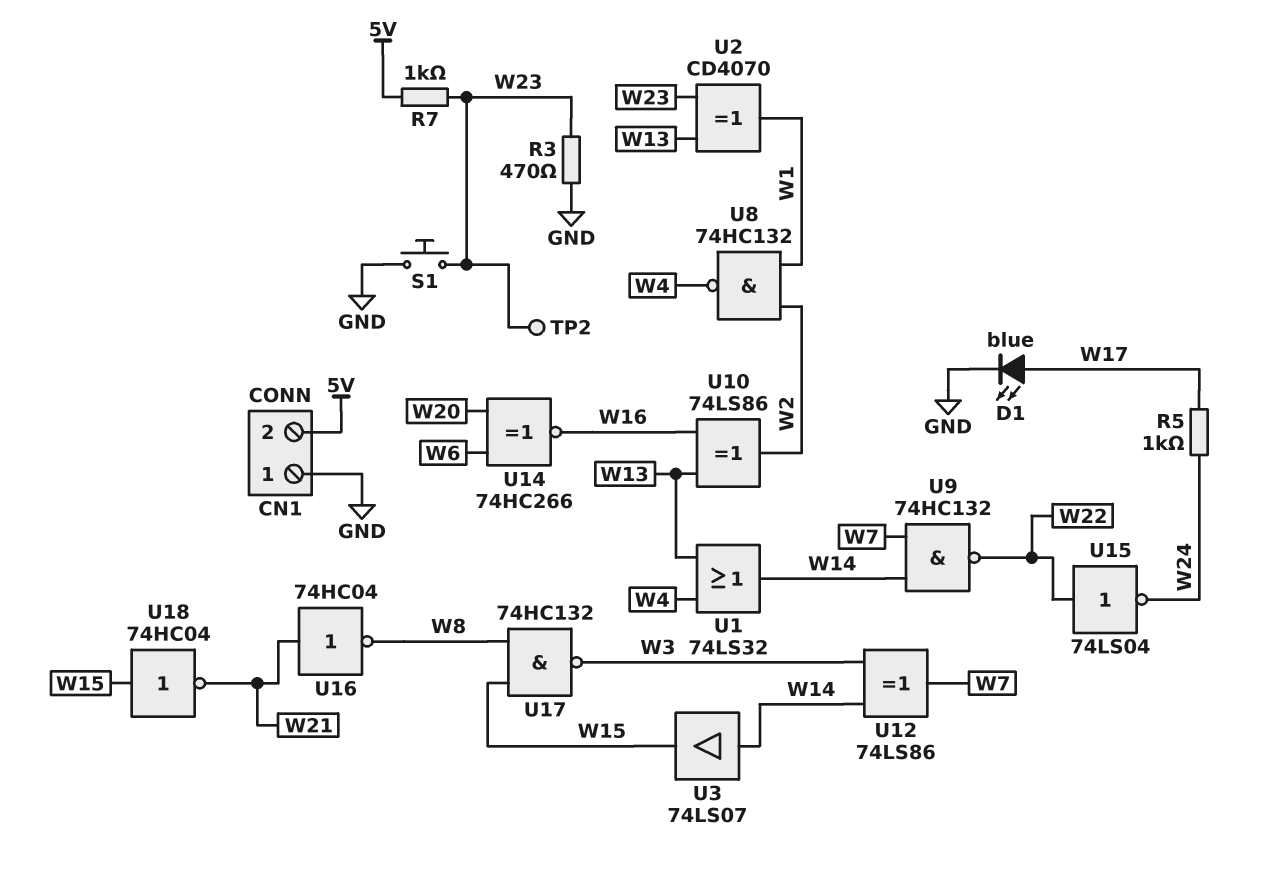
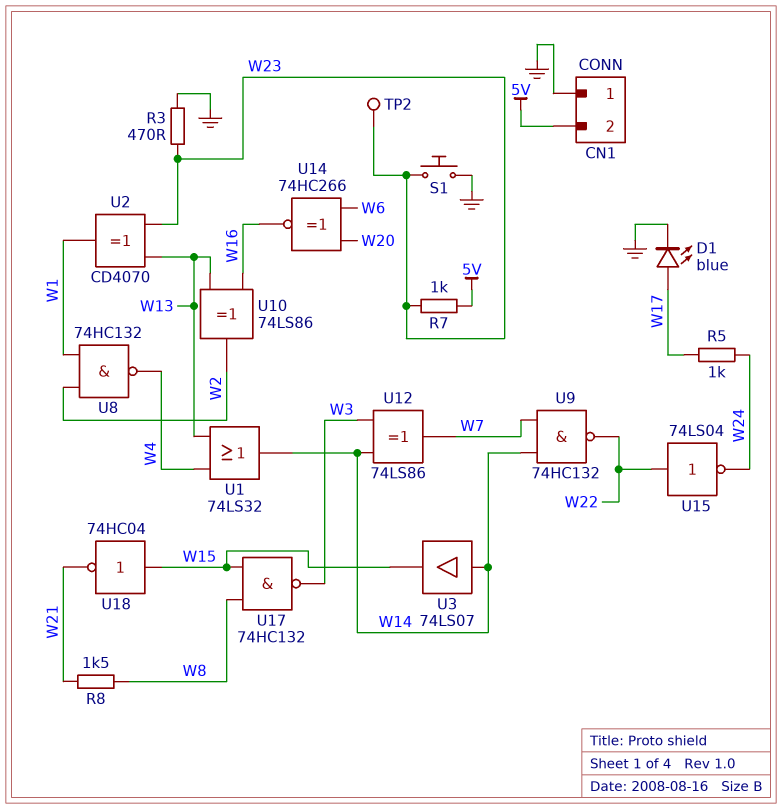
R8: none -> 1.5k (W8, W21)
U16: NOT 74HC04 (in W21, out W8) -> none

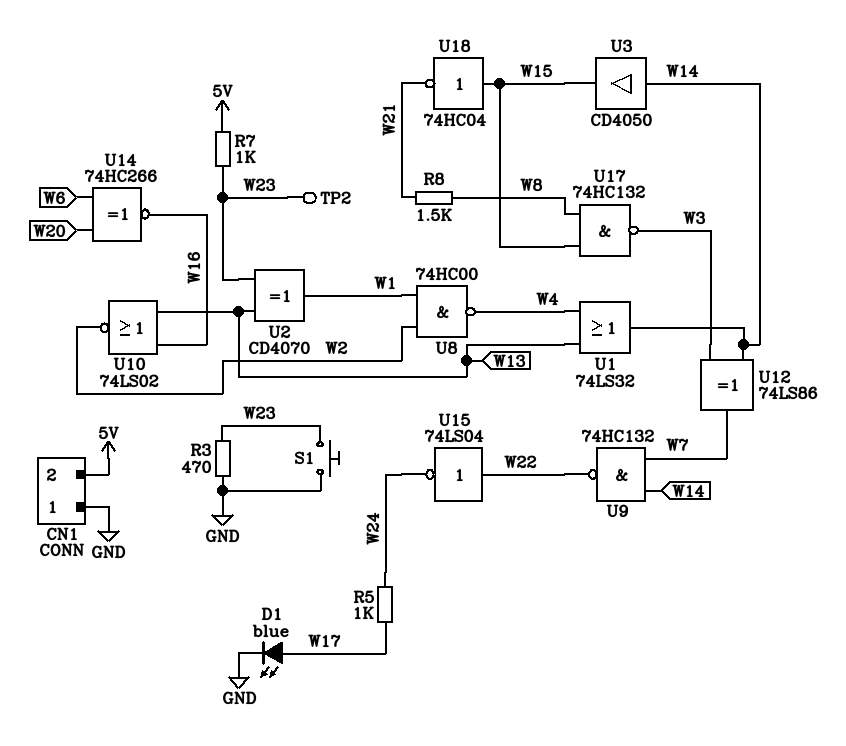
U3: buffer 74LS07 (in W14, out W15) -> buffer CD4050 (in W14, out W15)
U8: NAND 74HC132 (in W1, in W2, out W4) -> NAND 74HC00 (in W1, in W2, out W4)
U10: XOR 74LS86 (in W13, in W16, out W2) -> NOR 74LS02 (in W13, in W16, out W2)

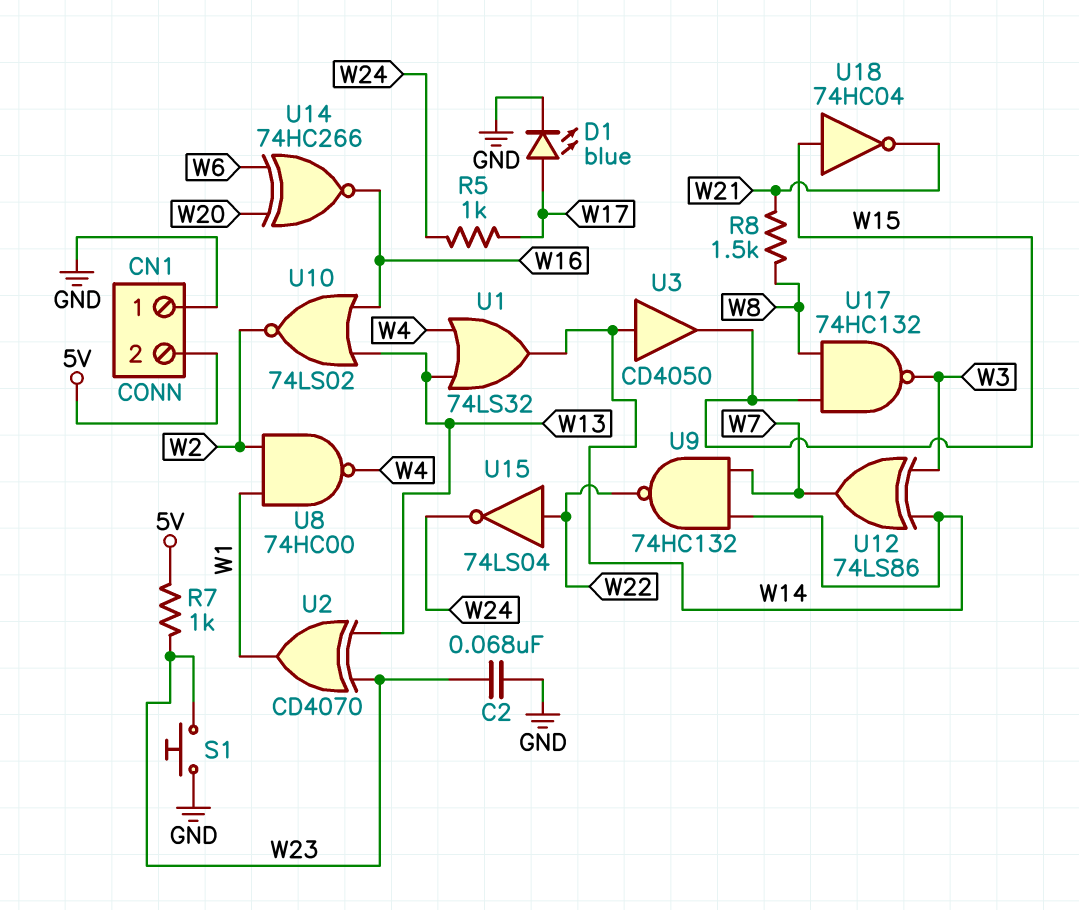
C2: none -> 68nF (GND, W23)
R3: 470 (GND, W23) -> none
TP2: test point (W23) -> none

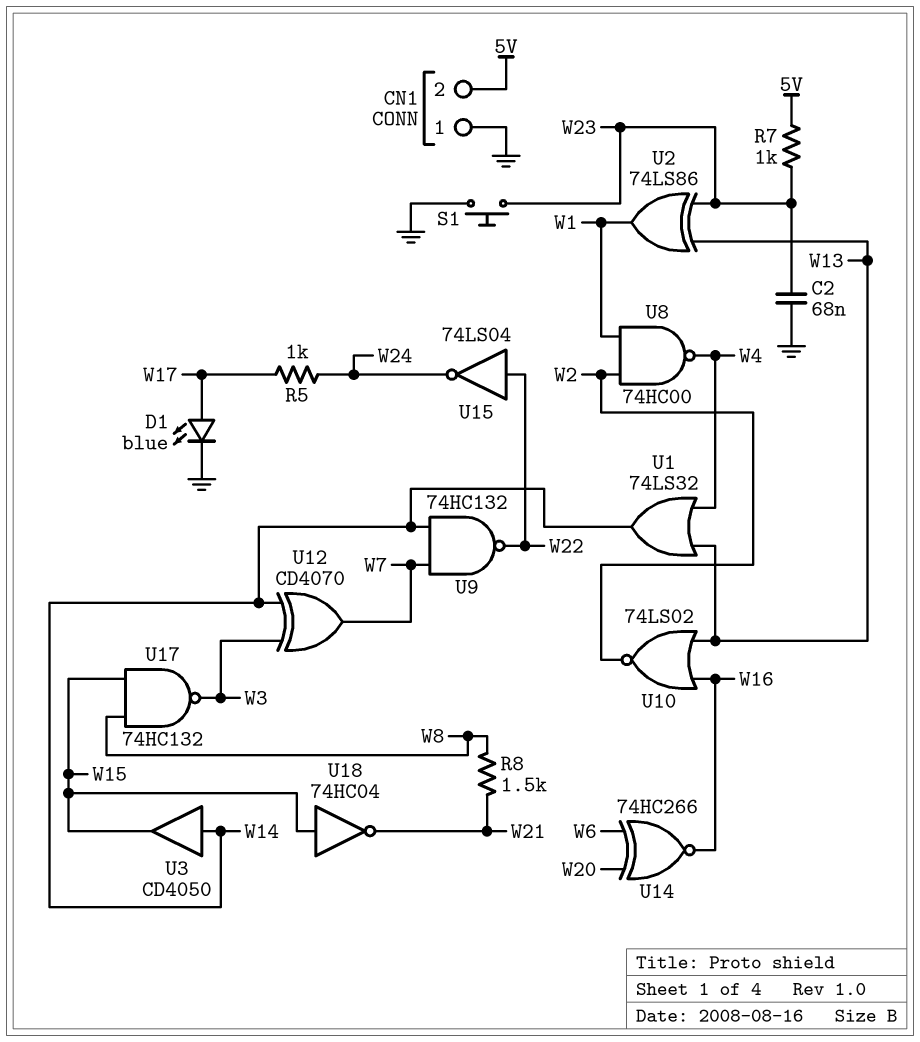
U2: XOR CD4070 (in W13, in W23, out W1) -> XOR 74LS86 (in W13, in W23, out W1)
U12: XOR 74LS86 (in W3, in W14, out W7) -> XOR CD4070 (in W3, in W14, out W7)

